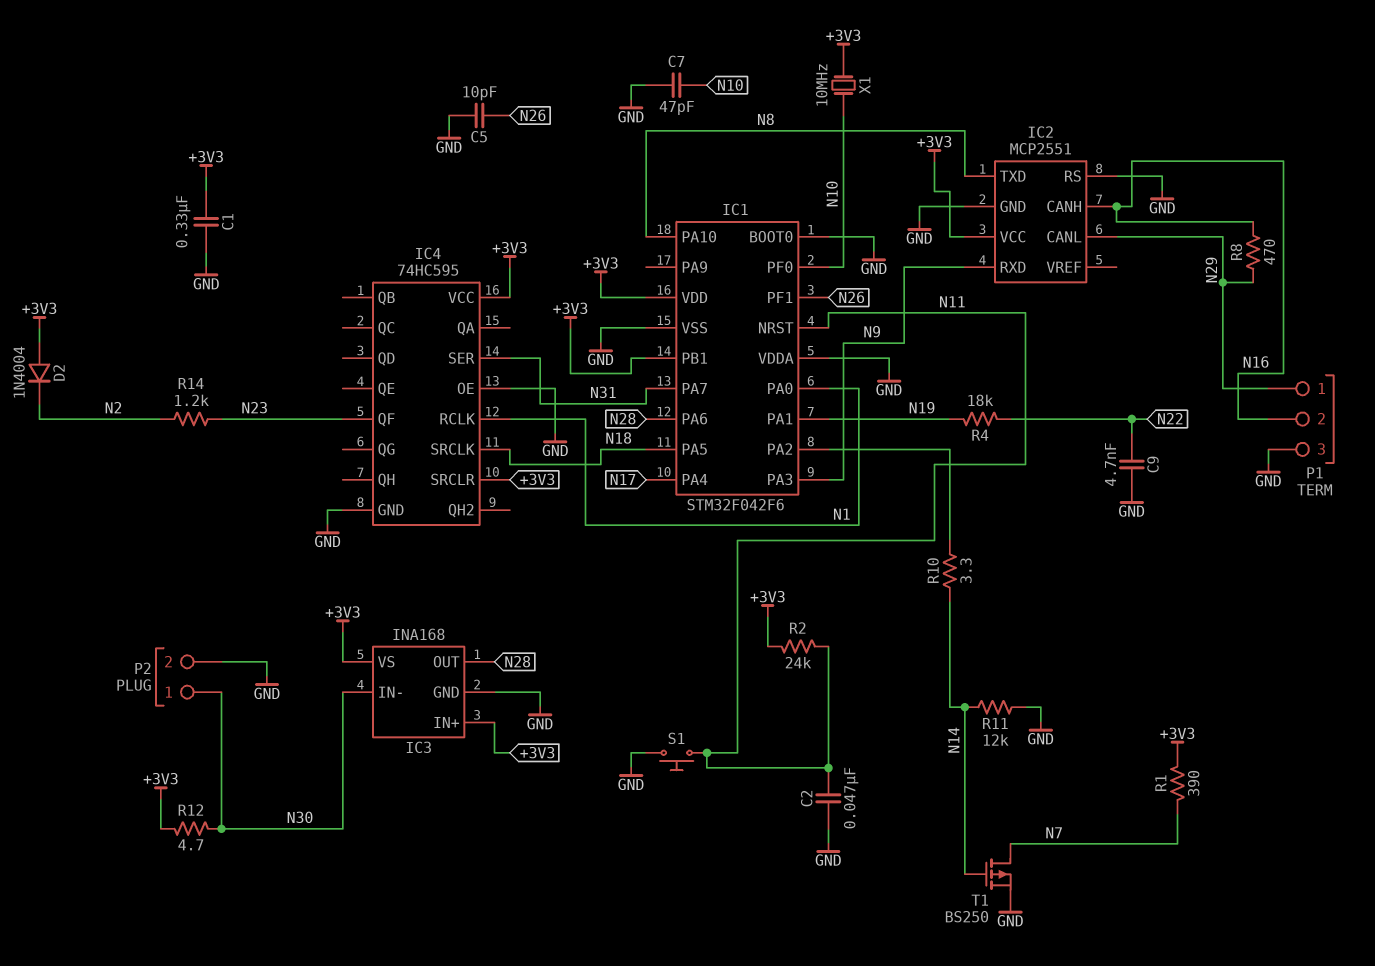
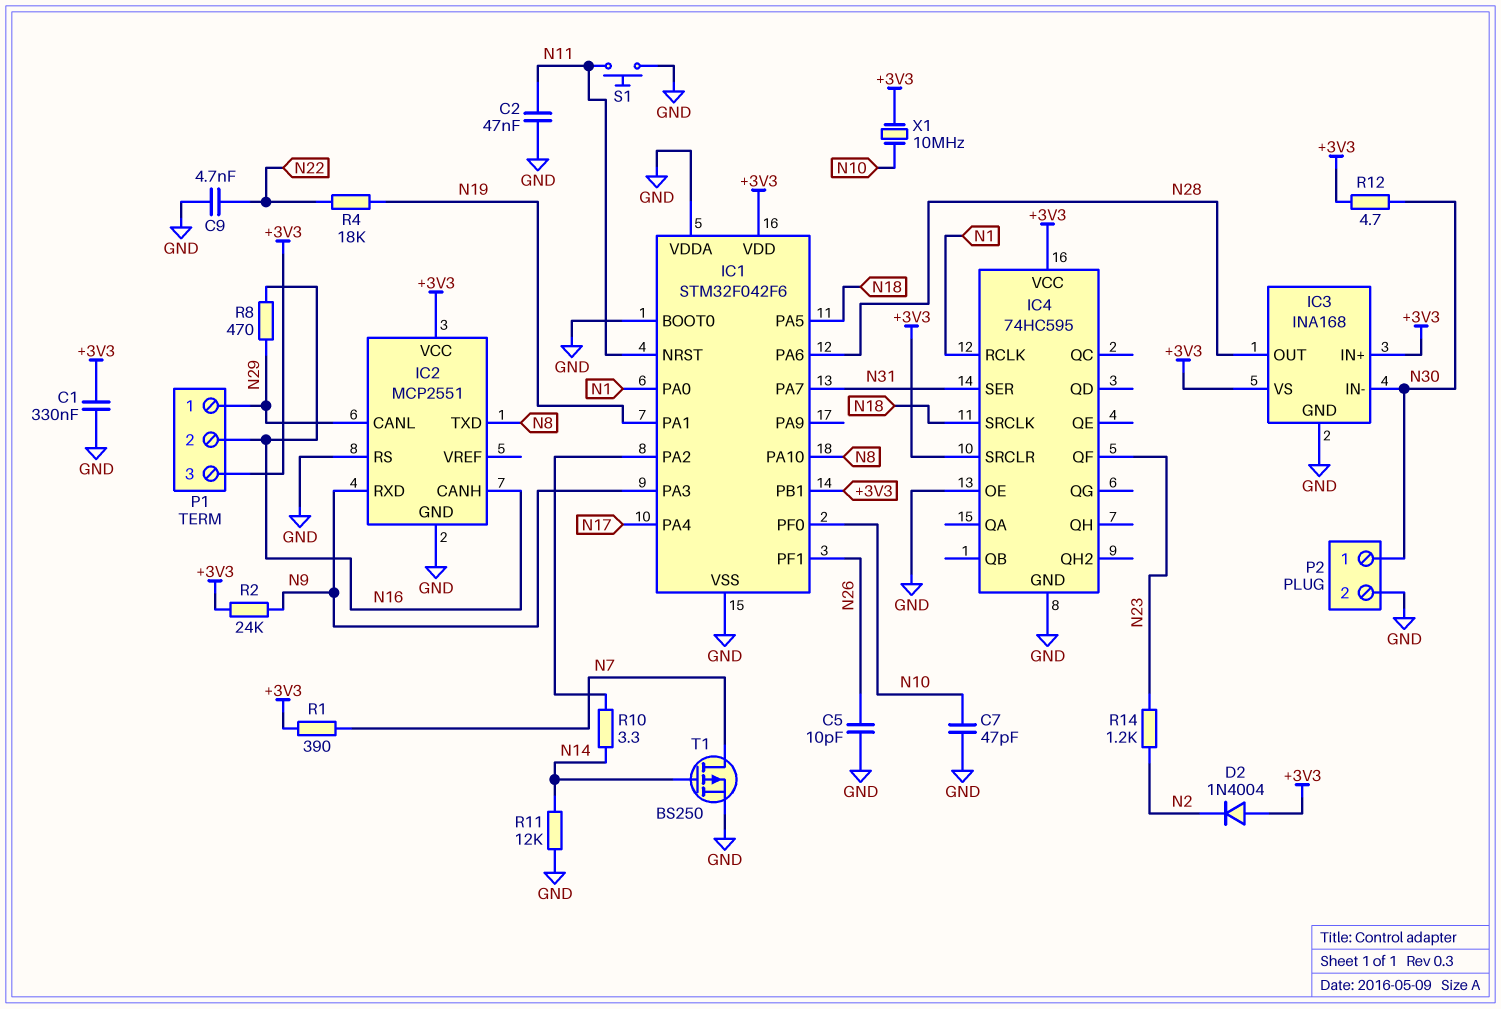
P1 pin 3: GND -> +3V3
R2: 24k (+3V3, N11) -> 24k (+3V3, N9)

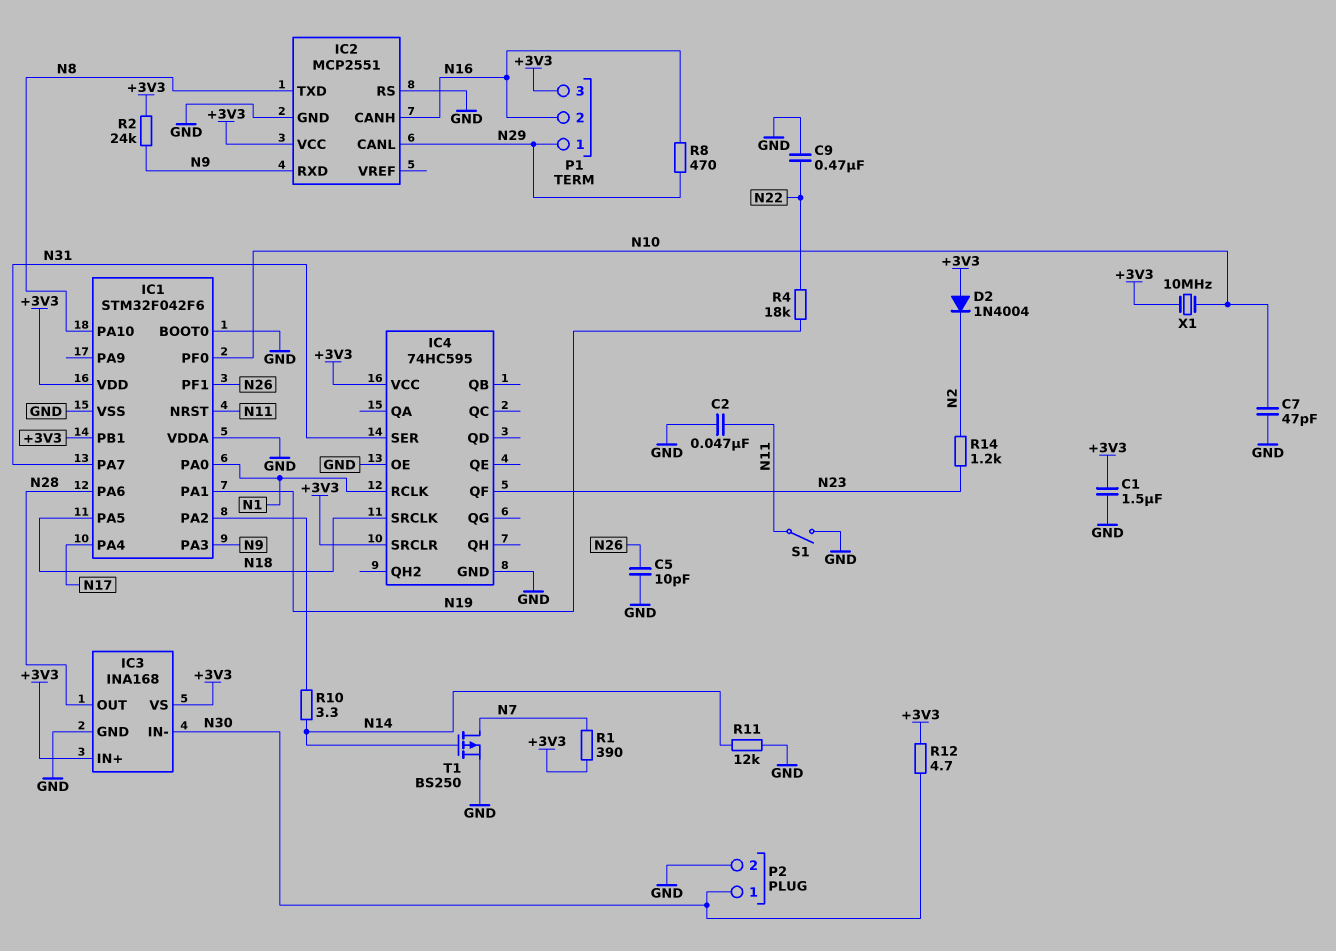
C1: 330nF (+3V3, GND) -> 1.5uF (+3V3, GND)
C9: 4.7nF (GND, N22) -> 470nF (GND, N22)
S1: button (GND, N11) -> switch (GND, N11)

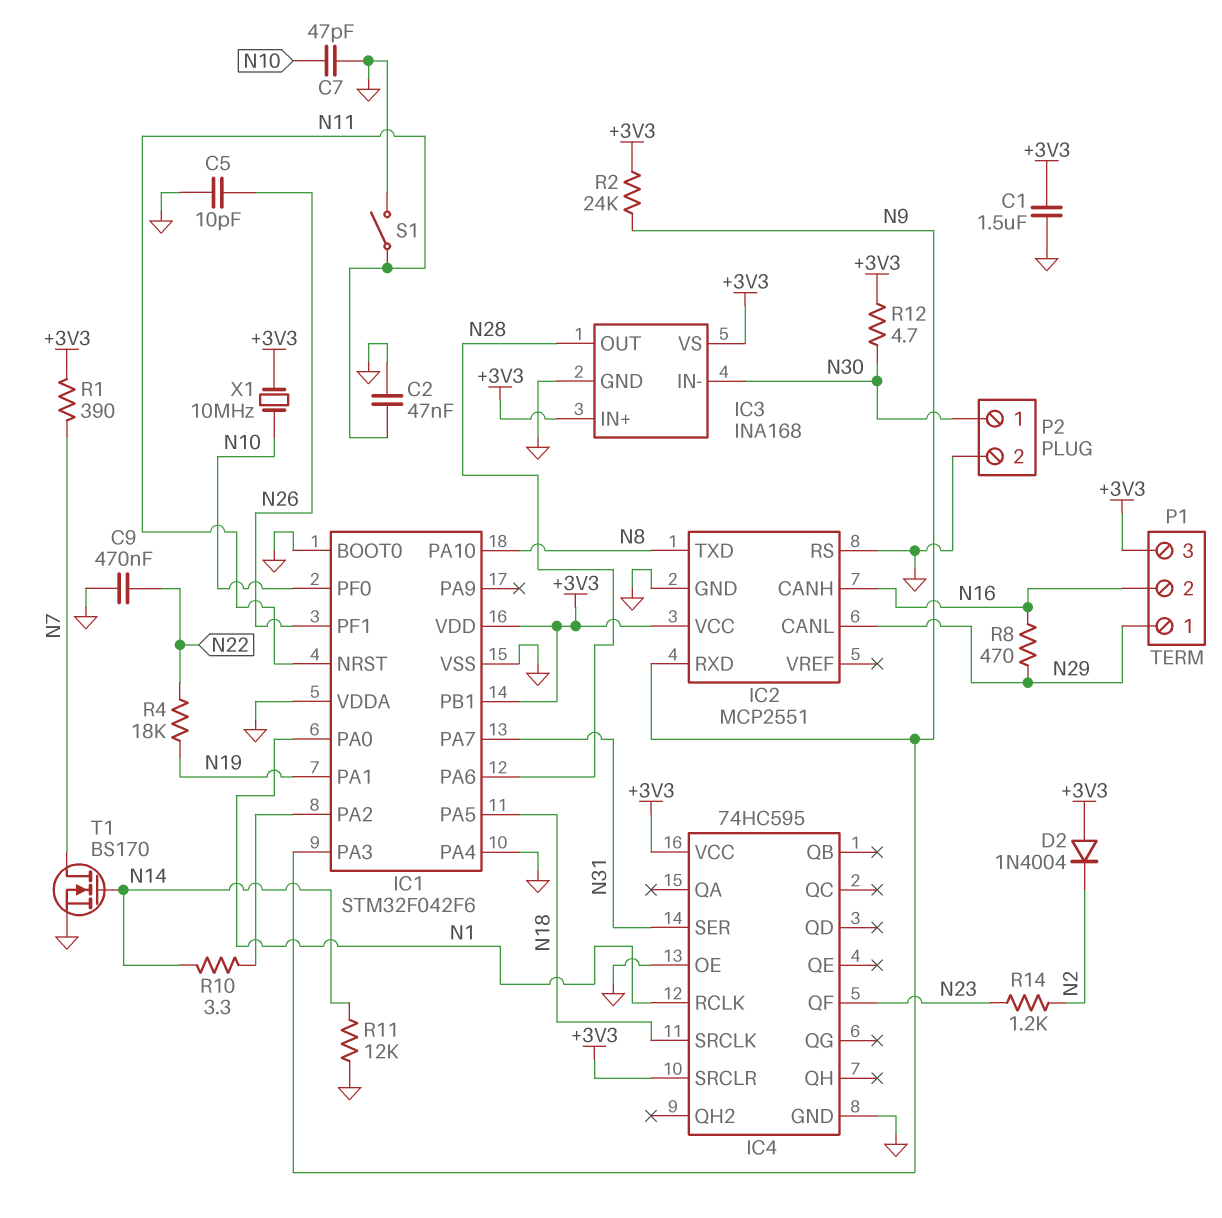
IC1 pin PA4: N17 -> GND
T1: PMOS BS250 (G N14, D N7, S GND) -> NMOS BS170 (G N14, D N7, S GND)

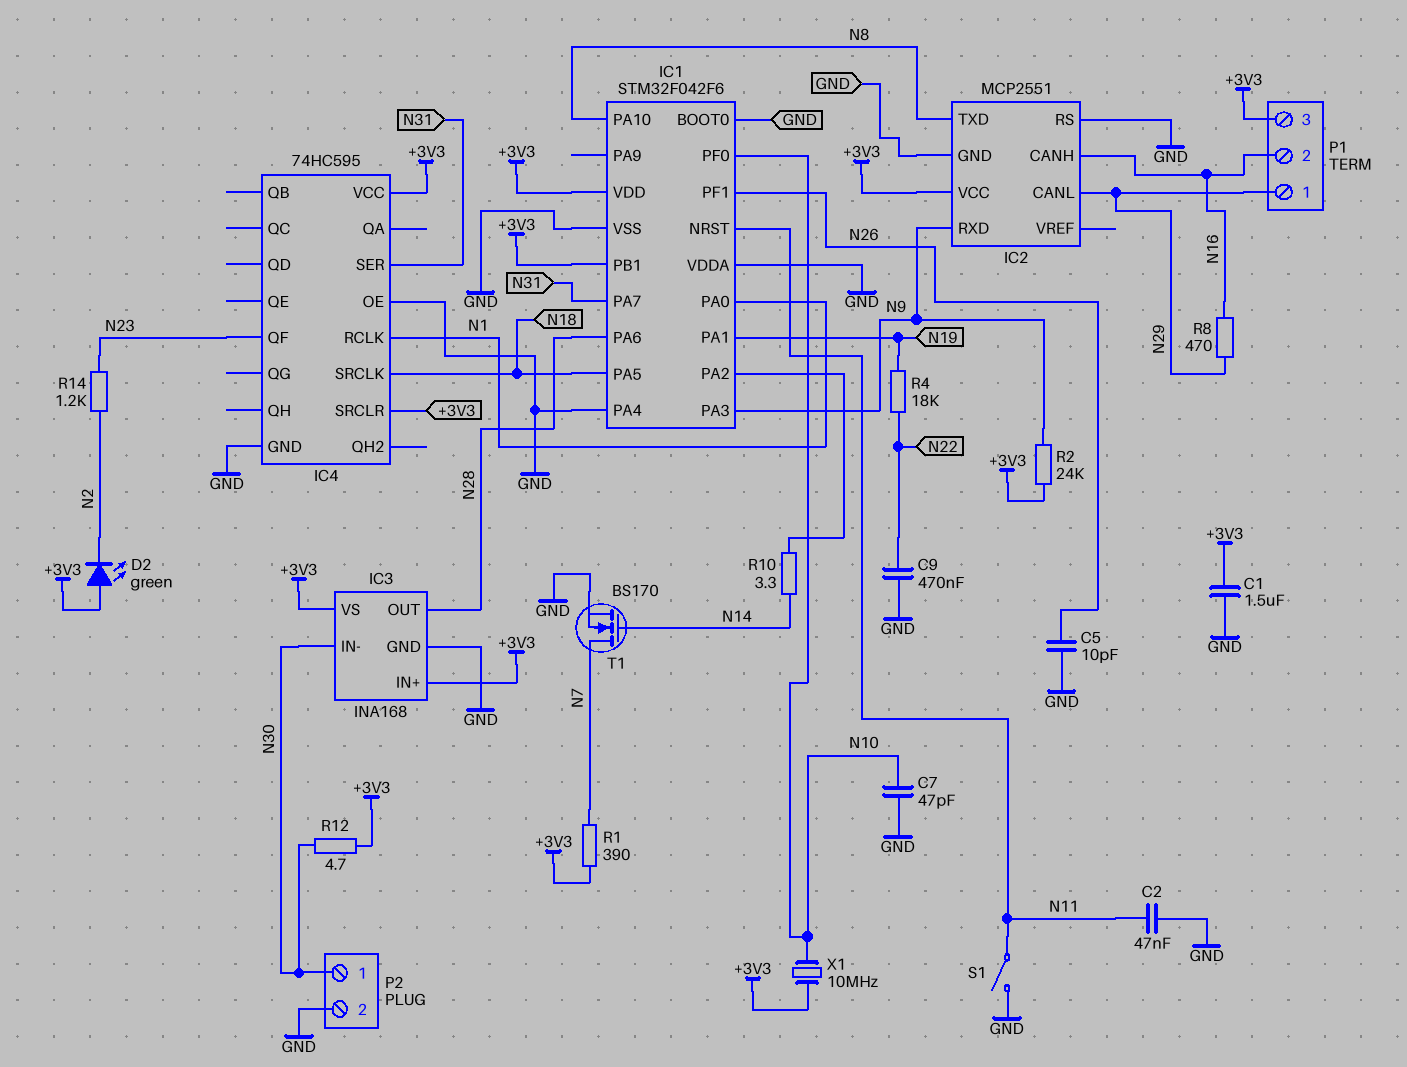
D2: diode 1N4004 (A +3V3, K N2) -> LED green (A +3V3, K N2)
R11: 12k (GND, N14) -> none

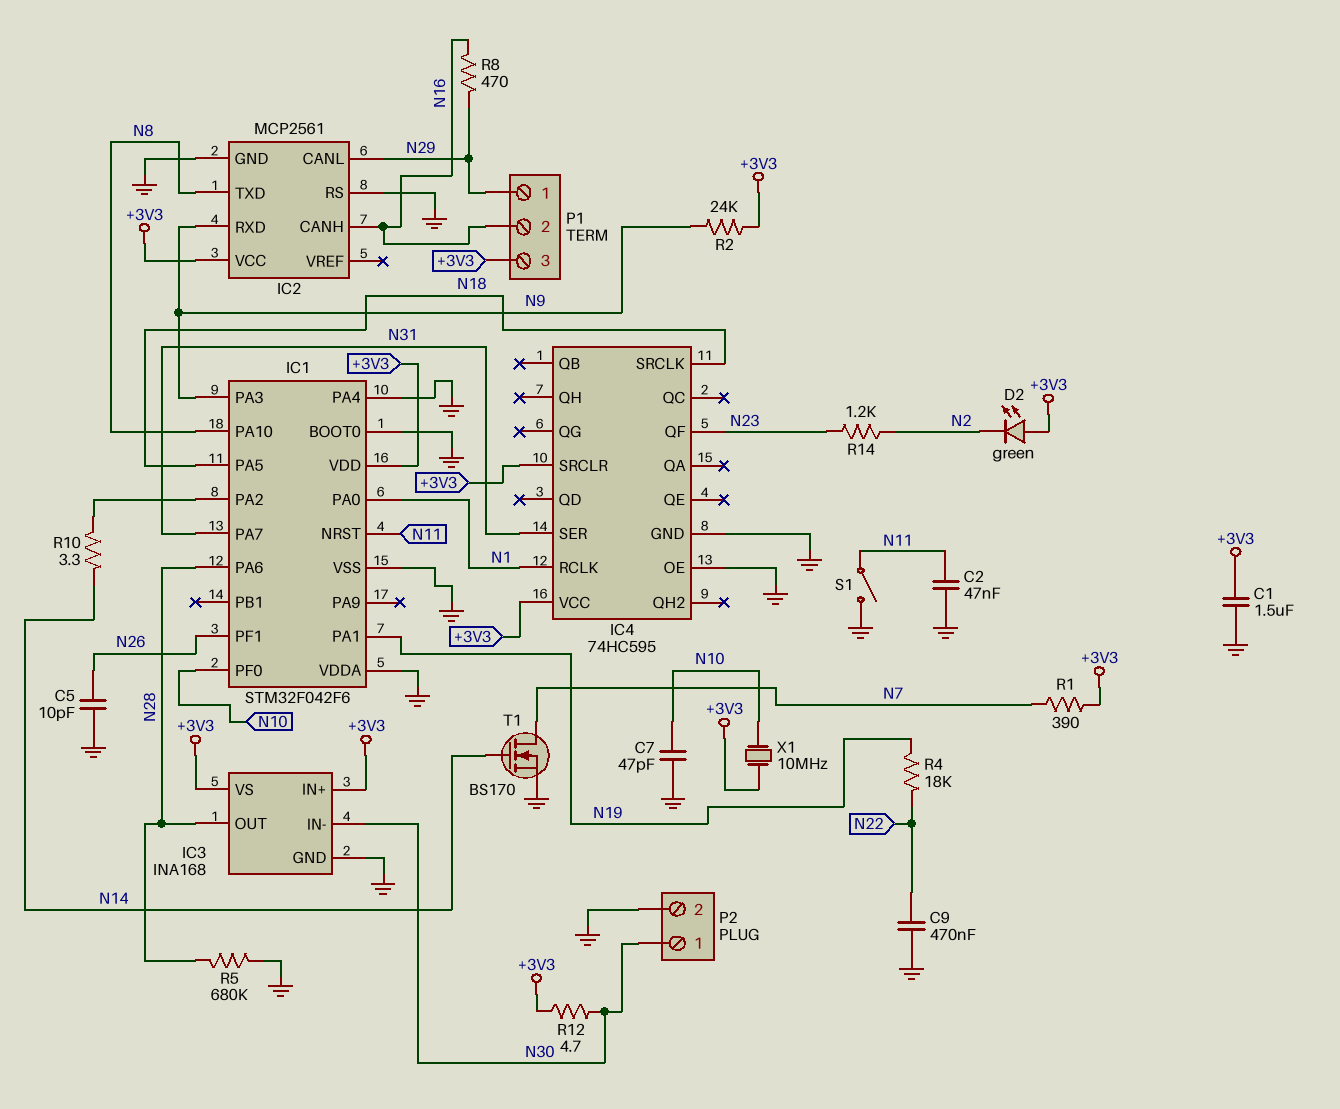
IC1 pin PB1: +3V3 -> none
IC2: MCP2551 -> MCP2561
R5: none -> 680k (GND, N28)

